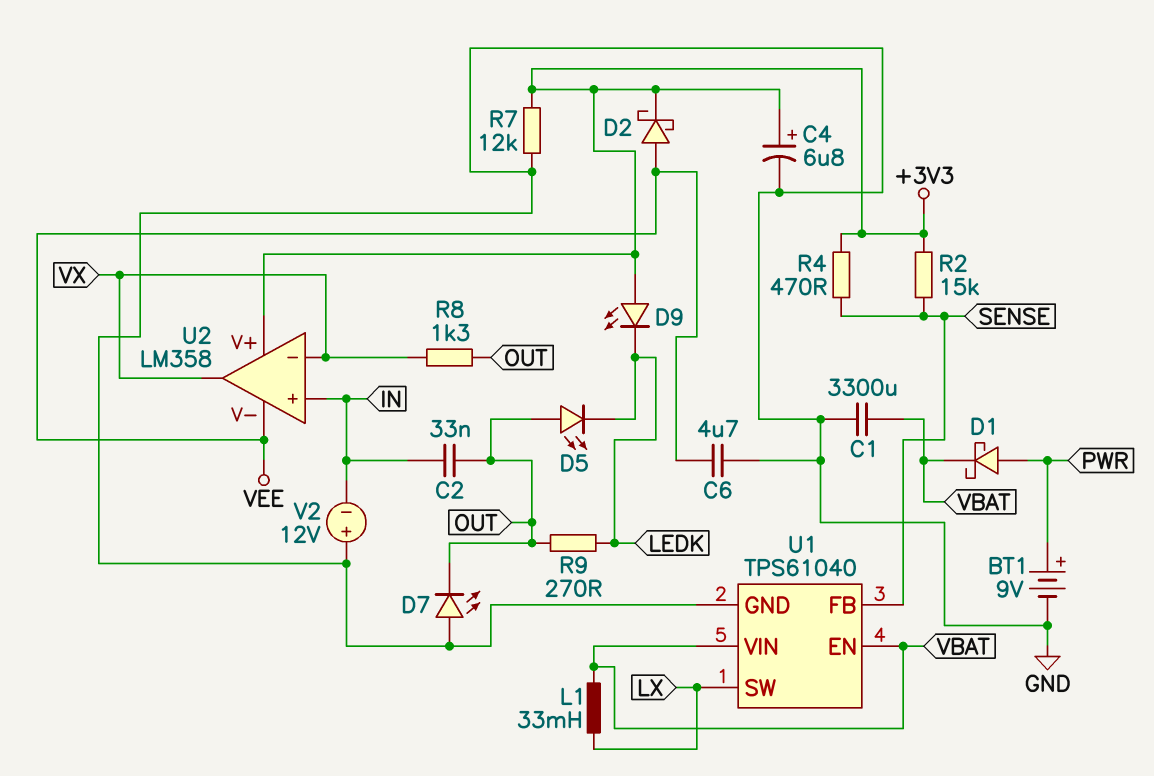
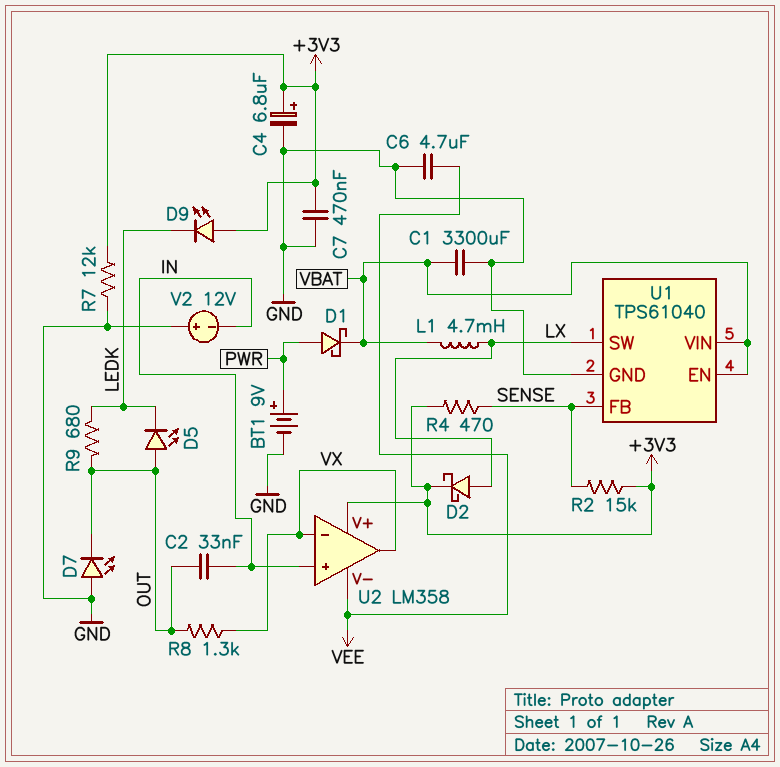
C7: none -> 470nF (+3V3, GND)
D2: schottky (A VEE, K +3V3) -> schottky (A LX, K +3V3)
L1: 33mH (LX, VBAT) -> 4.7mH (LX, VBAT)
R9: 270 (LEDK, OUT) -> 680 (LEDK, OUT)

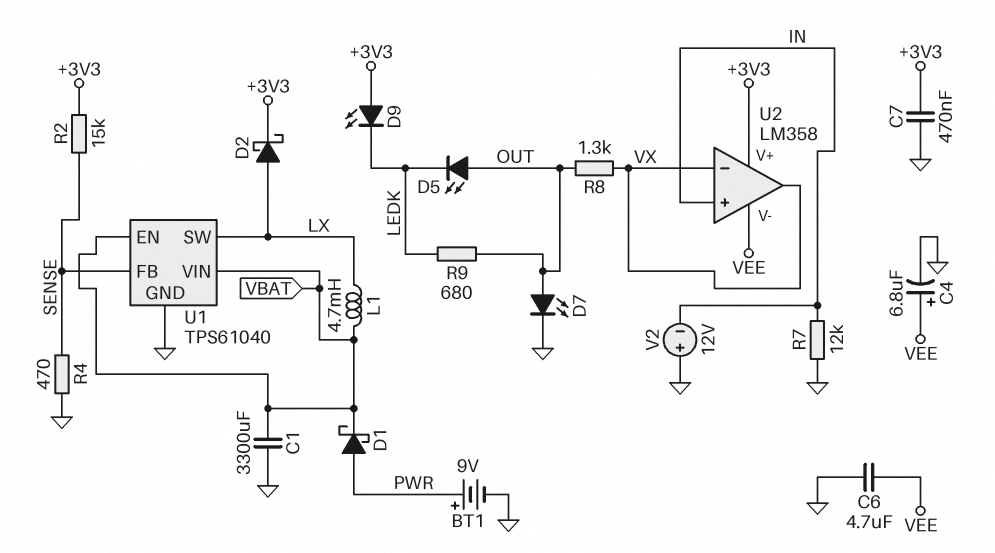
C2: 33nF (IN, OUT) -> none
C4: 6.8uF (plus +3V3, minus GND) -> 6.8uF (plus VEE, minus GND)
D7: LED (A GND, K OUT) -> LED (A OUT, K GND)
R4: 470 (+3V3, SENSE) -> 470 (GND, SENSE)
R7: 12k (+3V3, GND) -> 12k (GND, IN)

